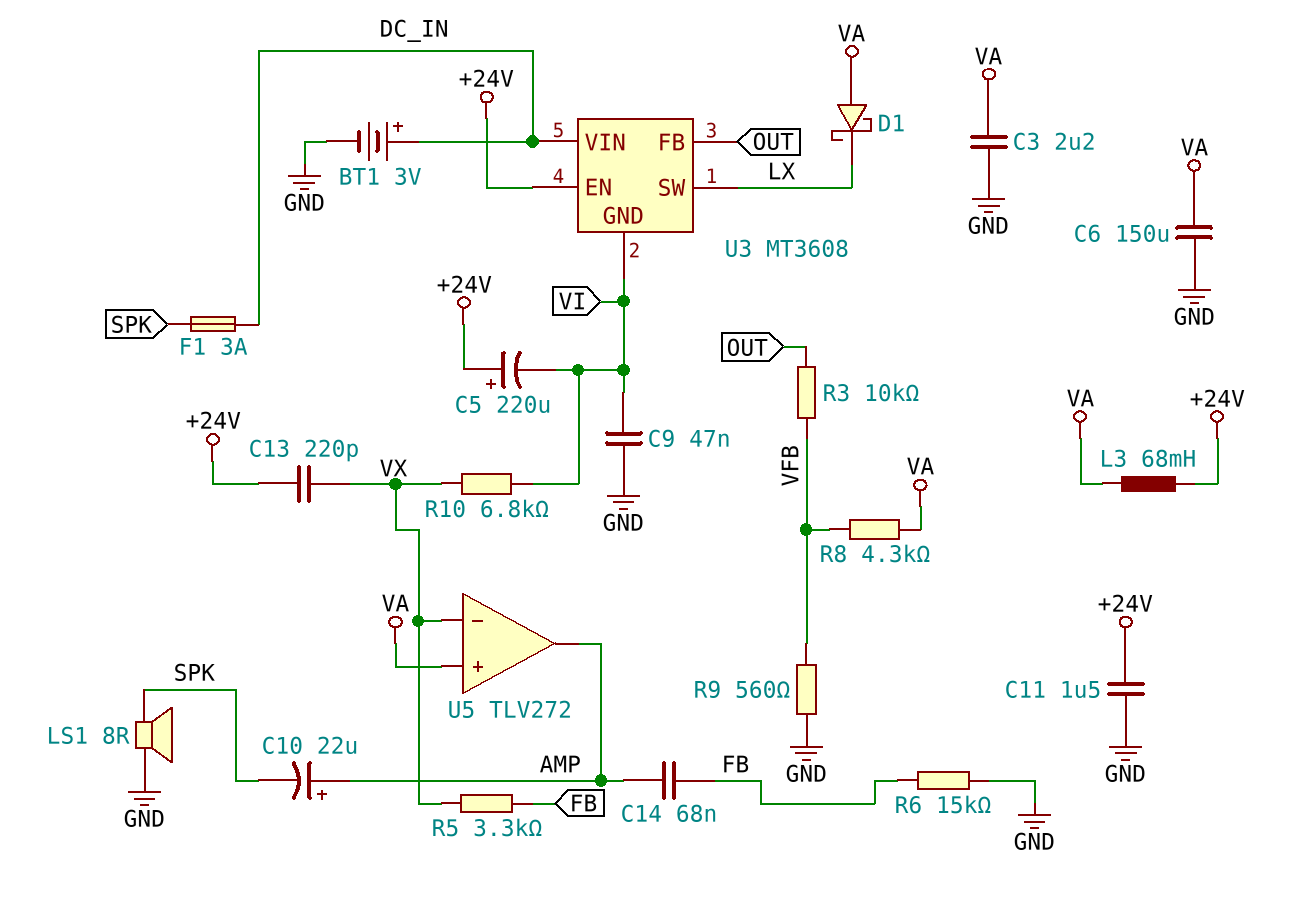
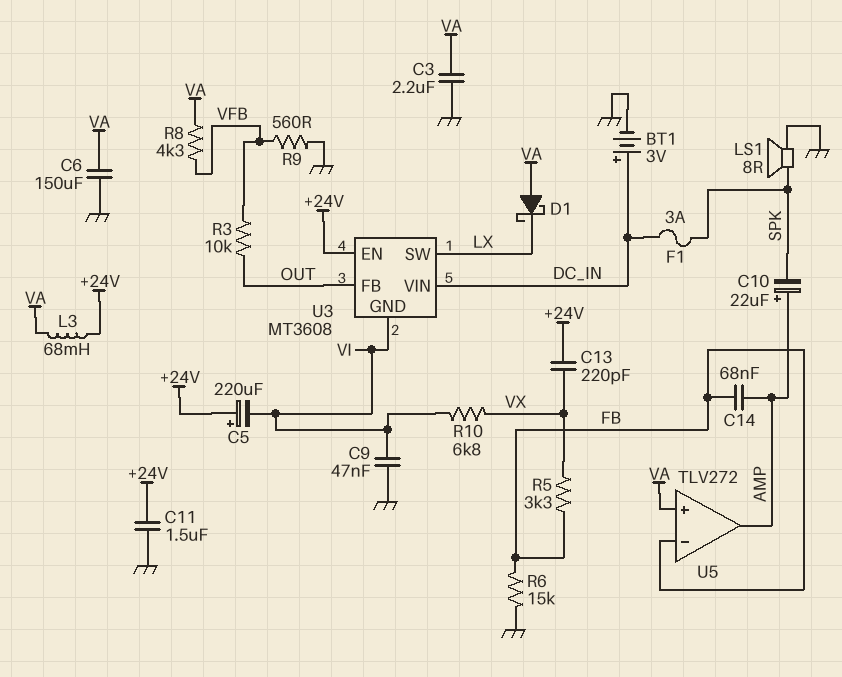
U5 pin in-: VX -> FB

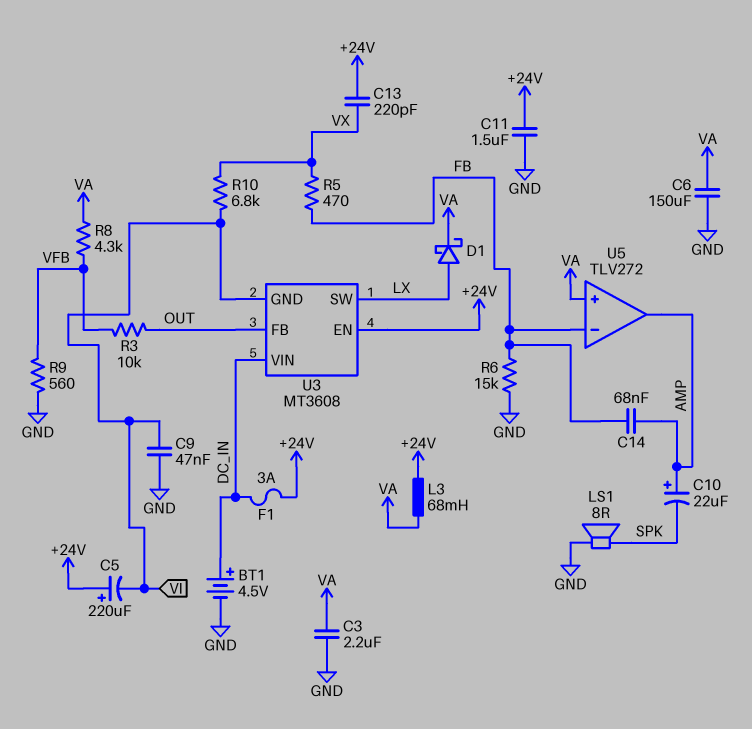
BT1: 3V (plus DC_IN, minus GND) -> 4.5V (plus DC_IN, minus GND)
D1: schottky (A VA, K LX) -> schottky (A LX, K VA)
F1: 3A (DC_IN, SPK) -> 3A (+24V, DC_IN)
R5: 3.3k (FB, VX) -> 470 (FB, VX)

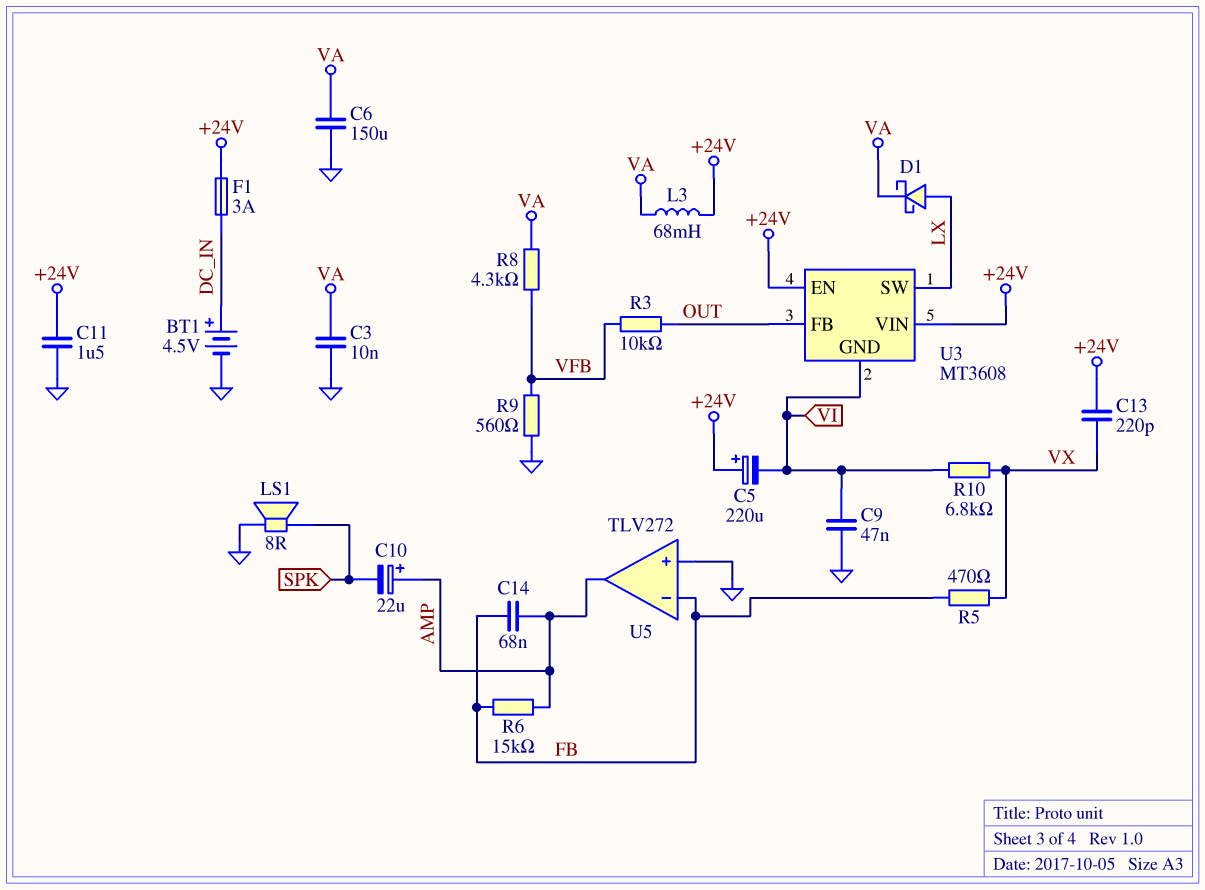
C3: 2.2uF (GND, VA) -> 10nF (GND, VA)
R6: 15k (FB, GND) -> 15k (AMP, FB)
U3 pin VIN: DC_IN -> +24V
U5 pin in+: VA -> GND

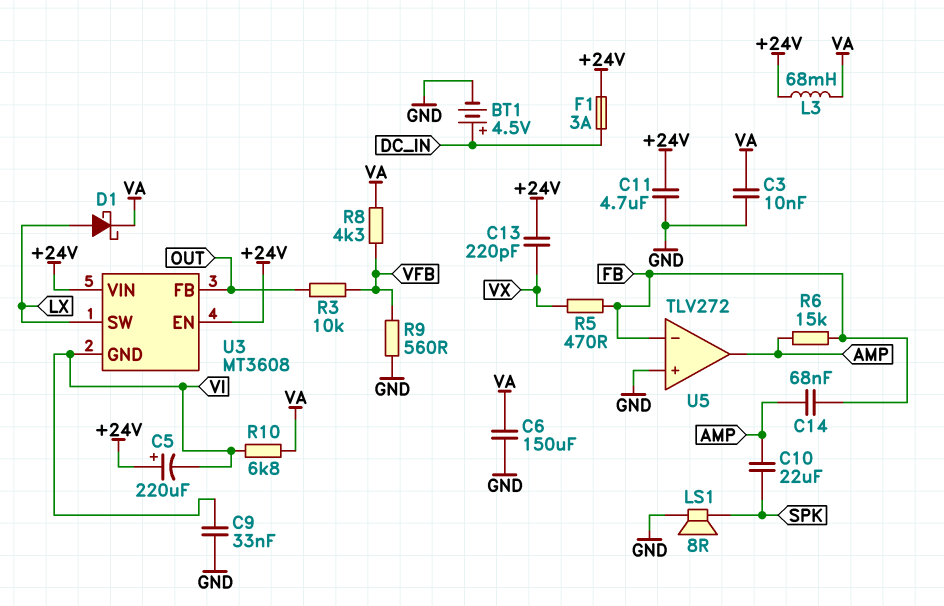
C9: 47nF (GND, VI) -> 33nF (GND, VI)
C10: 22uF (plus AMP, minus SPK) -> 22uF (AMP, SPK)
C11: 1.5uF (+24V, GND) -> 4.7uF (+24V, GND)
R10: 6.8k (VI, VX) -> 6.8k (VA, VI)

